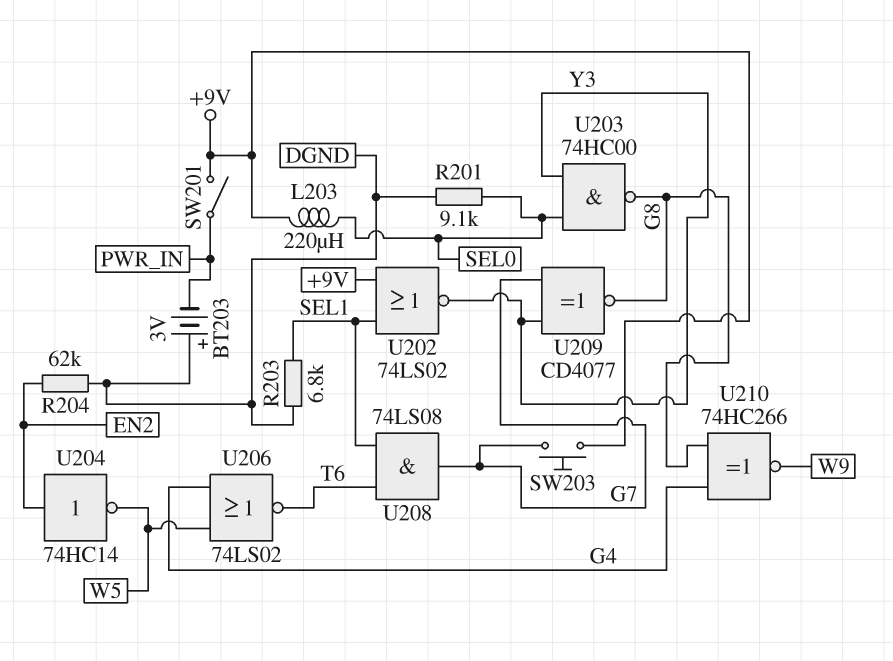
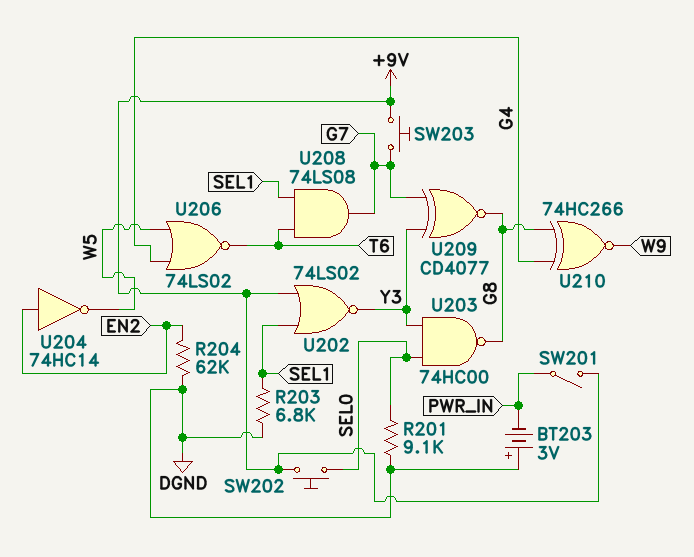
L203: 220uH (+9V, SEL0) -> none
SW202: none -> button (+9V, SEL0)

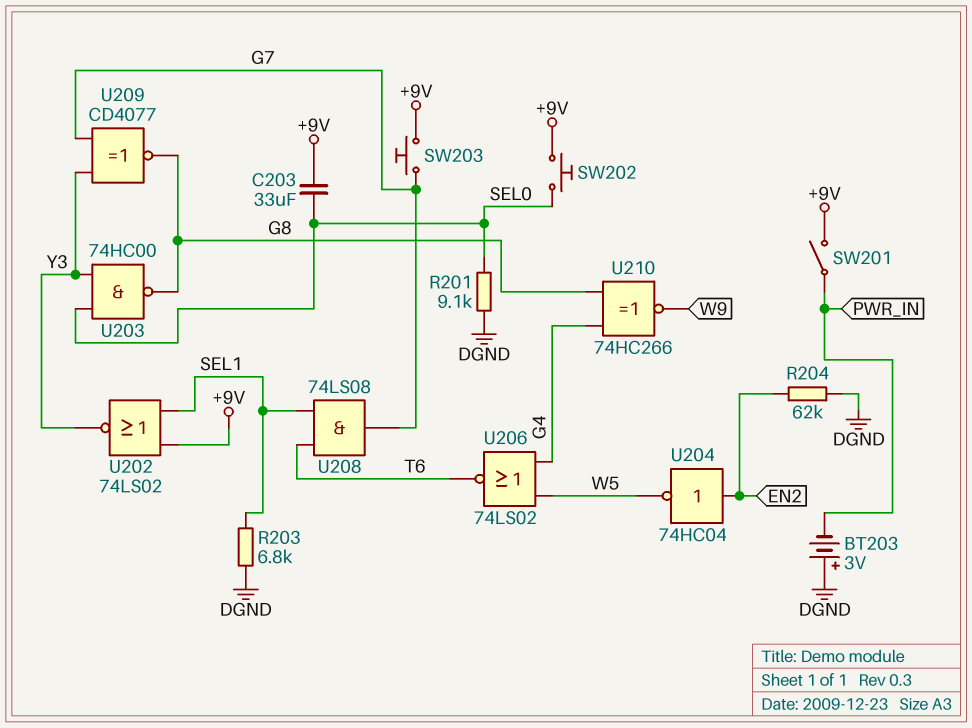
C203: none -> 33uF (+9V, SEL0)
U204: NOT 74HC14 (in EN2, out W5) -> NOT 74HC04 (in EN2, out W5)

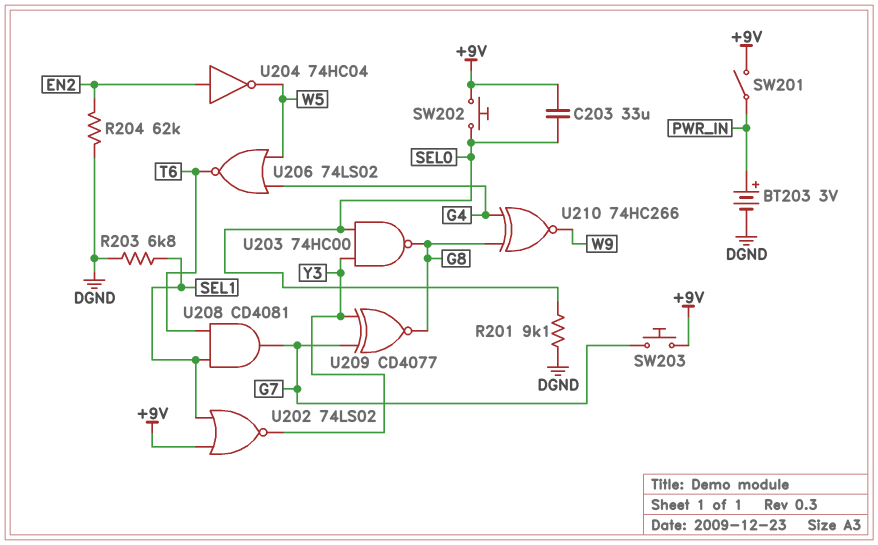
BT203: 3V (plus DGND, minus PWR_IN) -> 3V (plus PWR_IN, minus DGND)
U208: AND 74LS08 (in SEL1, in T6, out G7) -> AND CD4081 (in SEL1, in T6, out G7)

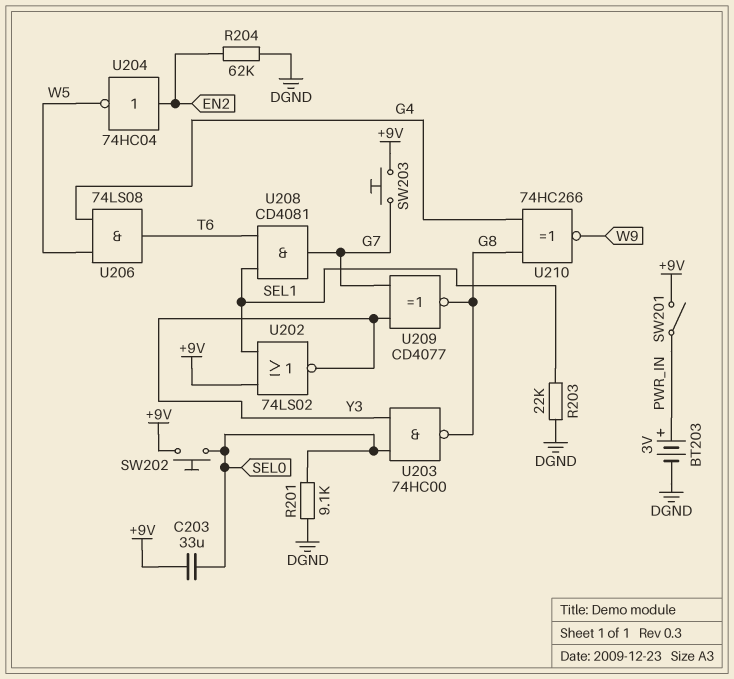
R203: 6.8k (DGND, SEL1) -> 22k (DGND, SEL1)
U206: NOR 74LS02 (in G4, in W5, out T6) -> AND 74LS08 (in G4, in W5, out T6)

